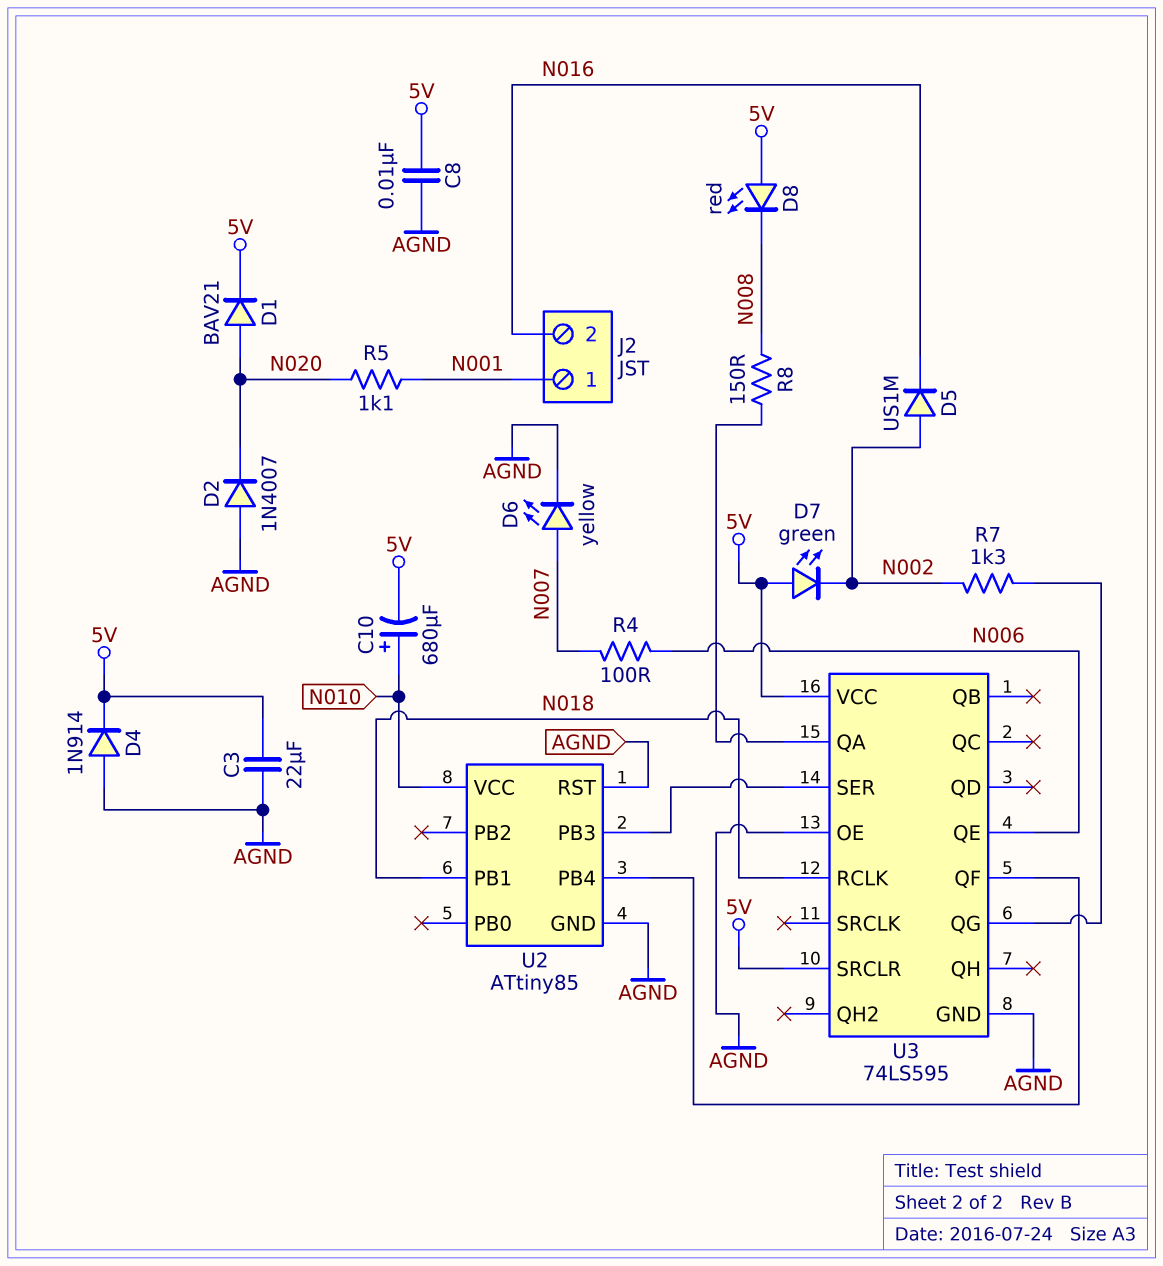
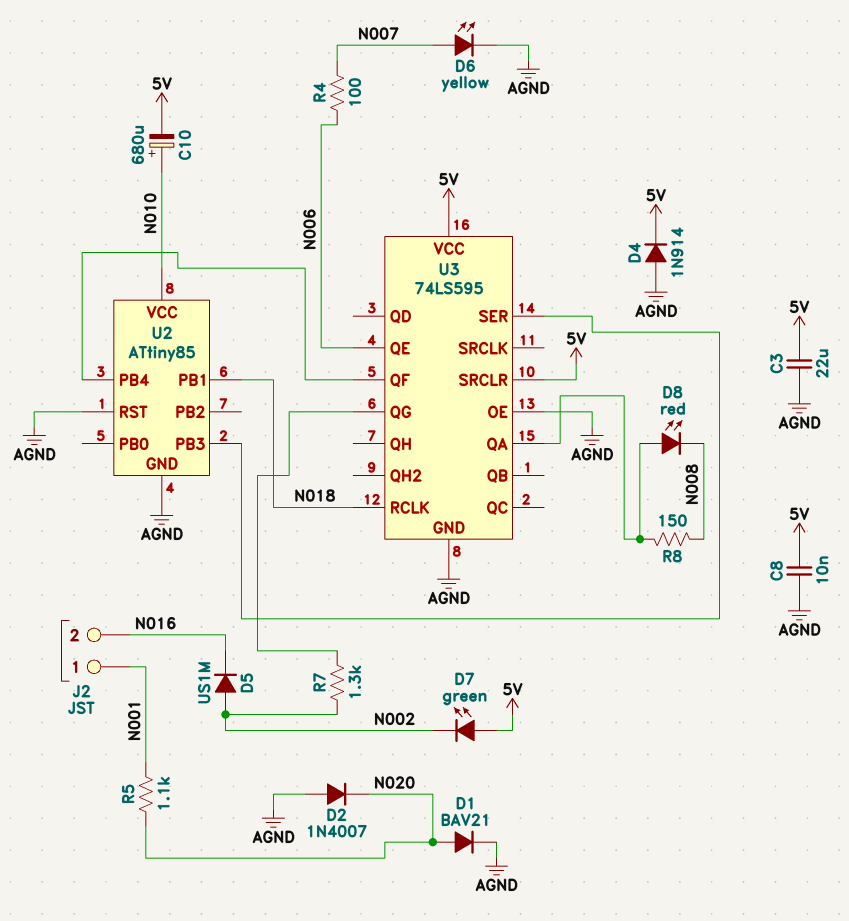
D1: diode BAV21 (A N020, K 5V) -> diode BAV21 (A N020, K AGND)
D8: LED red (A 5V, K N008) -> LED red (A U3/QA, K N008)

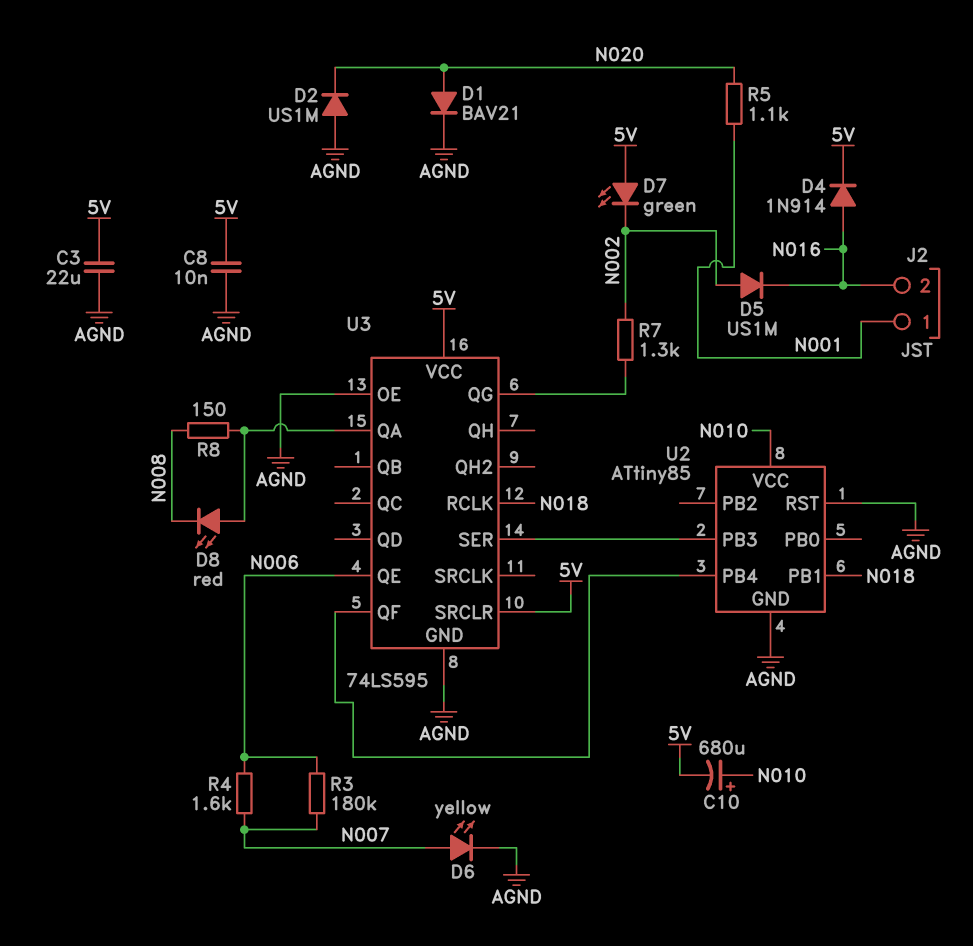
D2: diode 1N4007 (A AGND, K N020) -> diode US1M (A AGND, K N020)
D4: diode 1N914 (A AGND, K 5V) -> diode 1N914 (A N016, K 5V)
R3: none -> 180k (N006, N007)
R4: 100 (N006, N007) -> 1.6k (N006, N007)

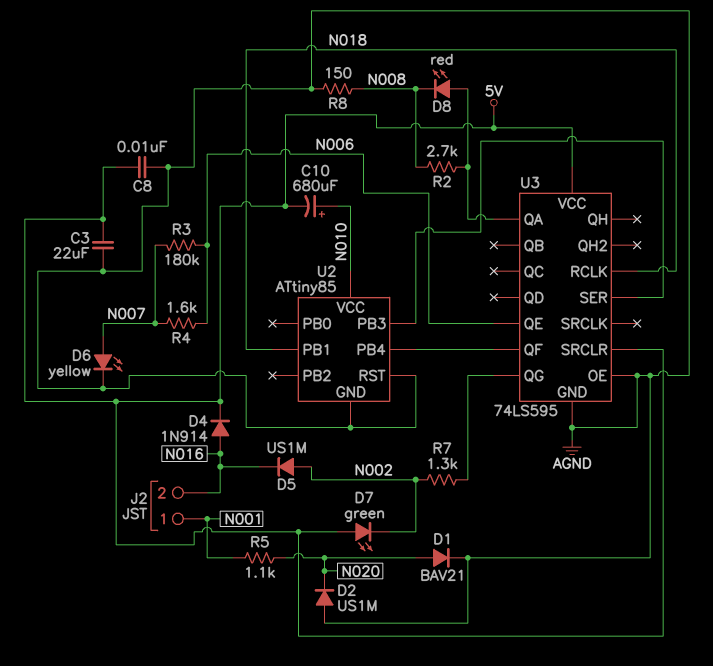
R2: none -> 2.7k (N008, U3/QA)
R8: 150 (N008, U3/QA) -> 150 (AGND, N008)

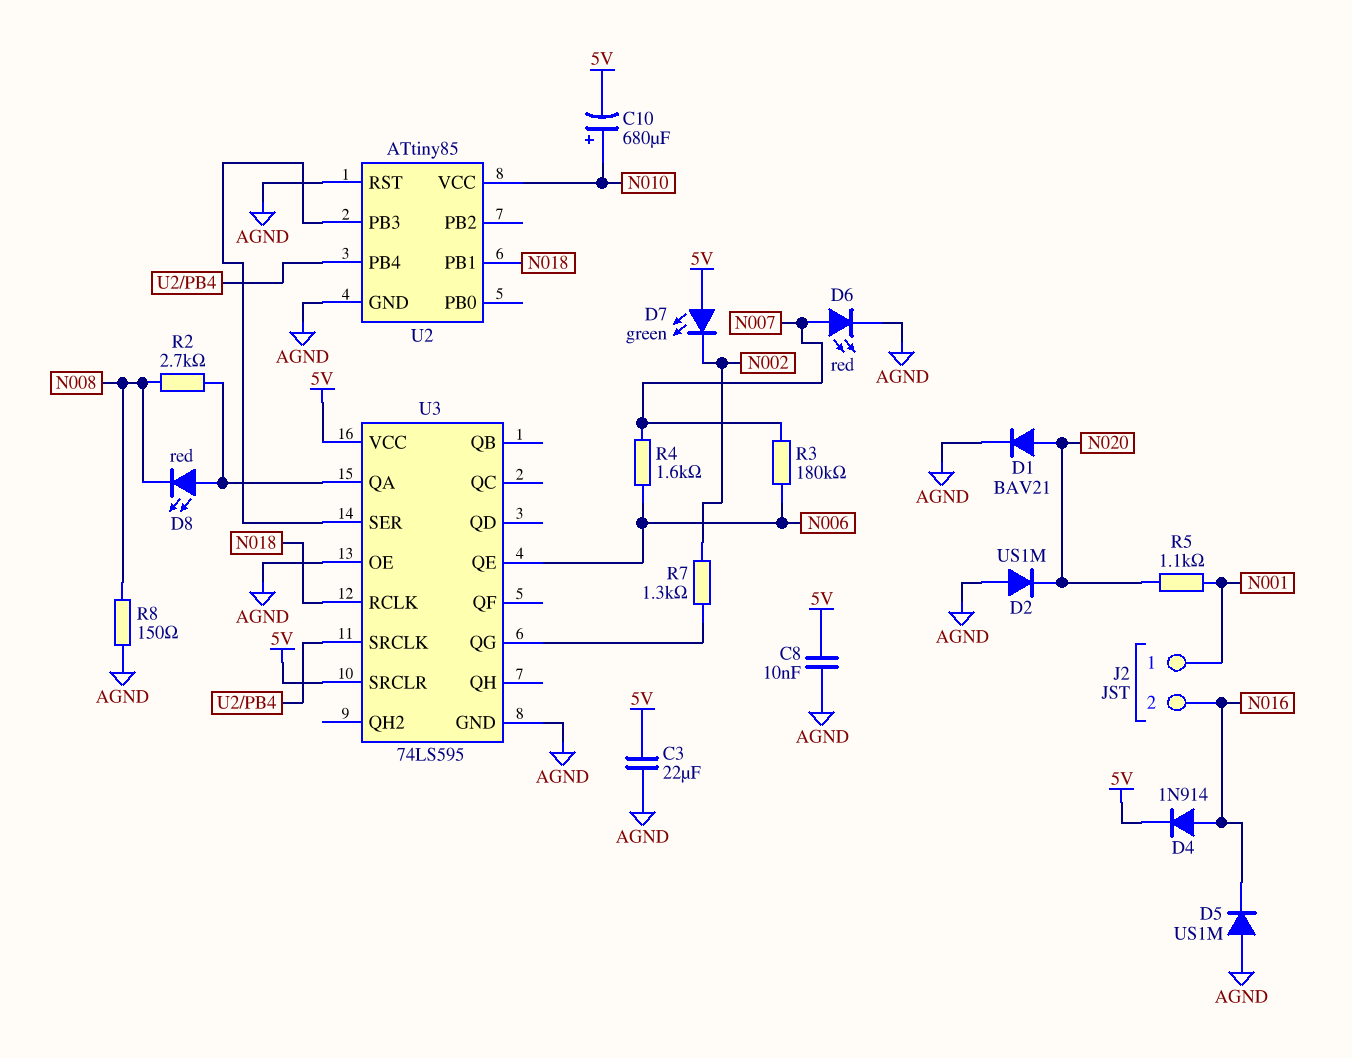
D5: diode US1M (A N002, K N016) -> diode US1M (A AGND, K N016)
D6: LED yellow (A N007, K AGND) -> LED red (A N007, K AGND)
U3 pin QF: U2/PB4 -> none
U3 pin SRCLK: none -> U2/PB4

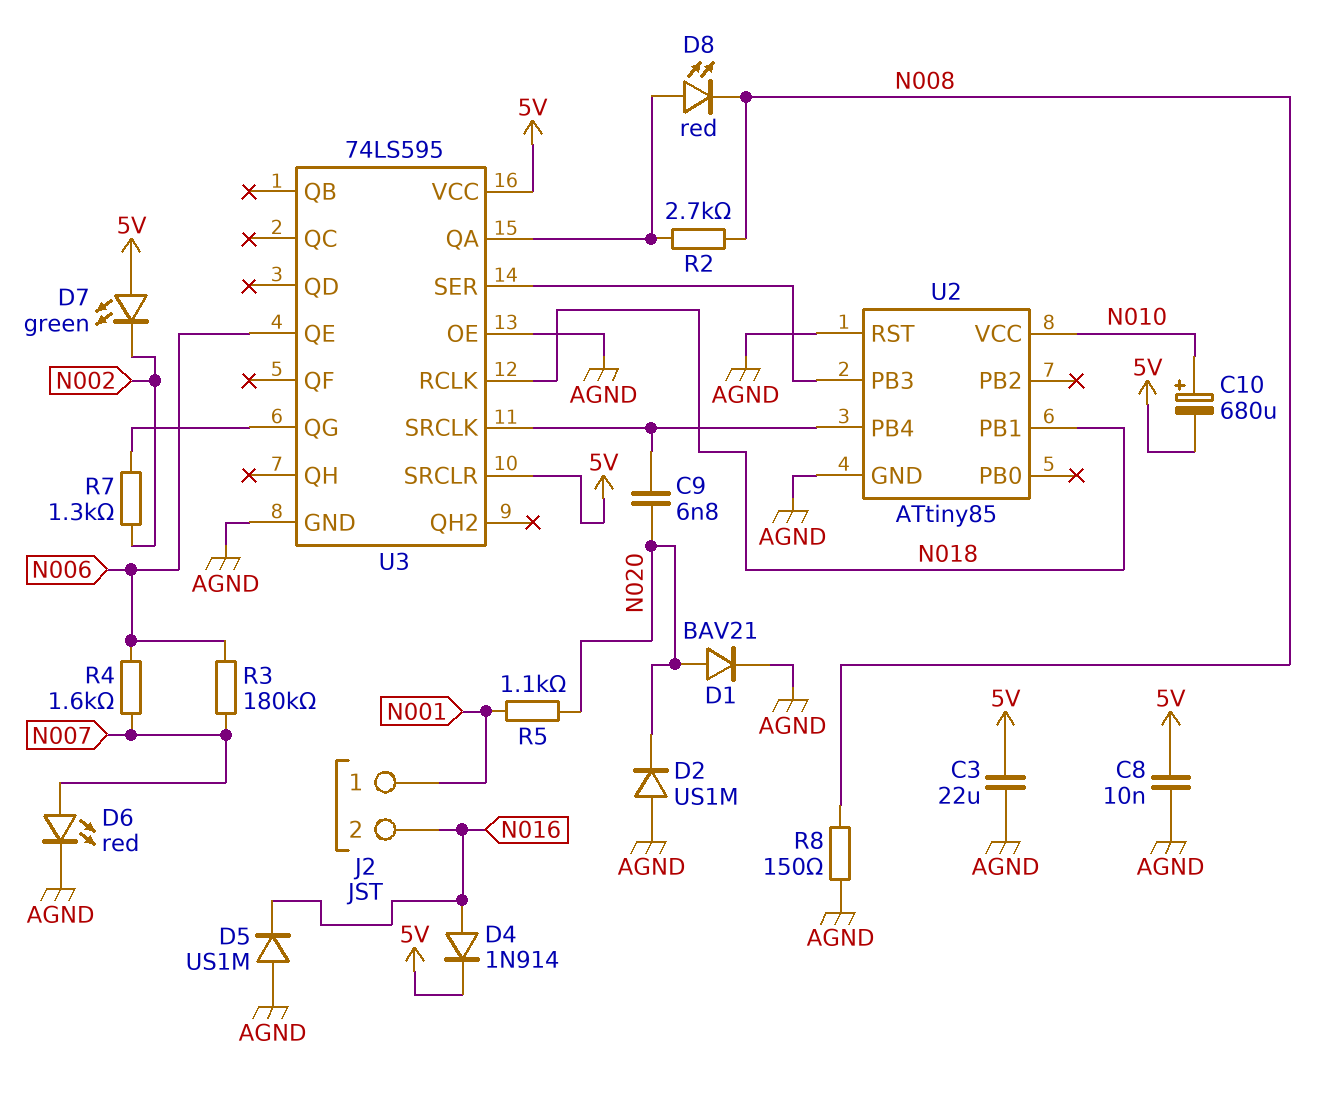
C9: none -> 6.8nF (N020, U2/PB4)

